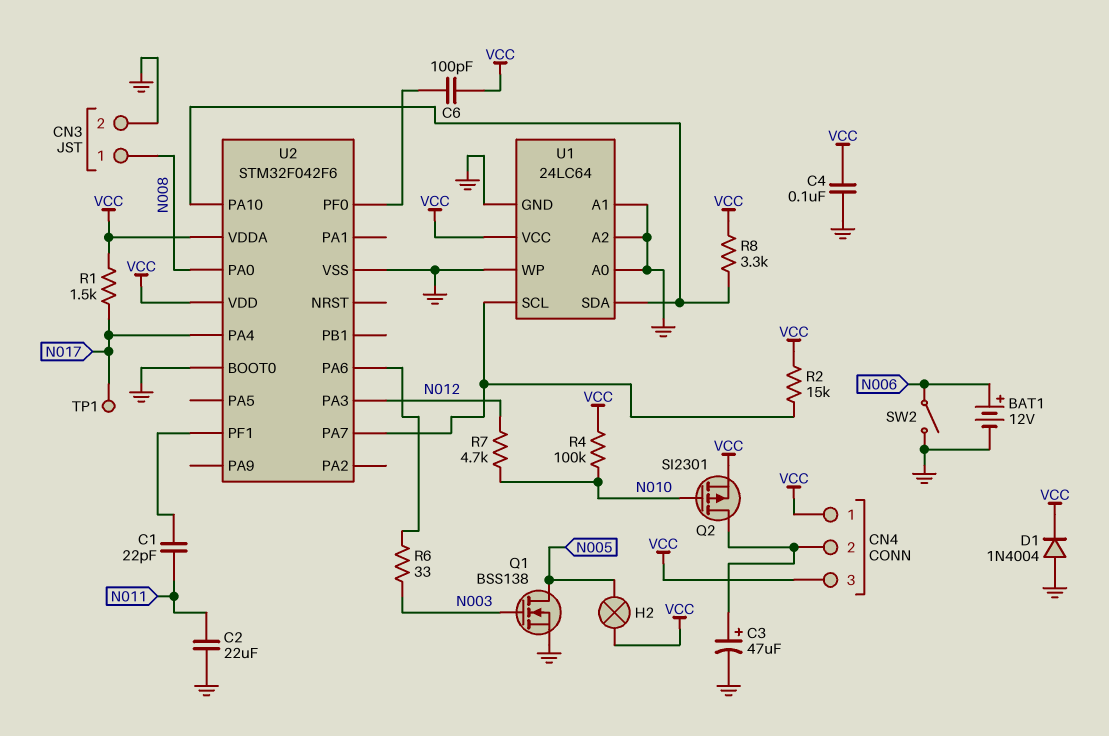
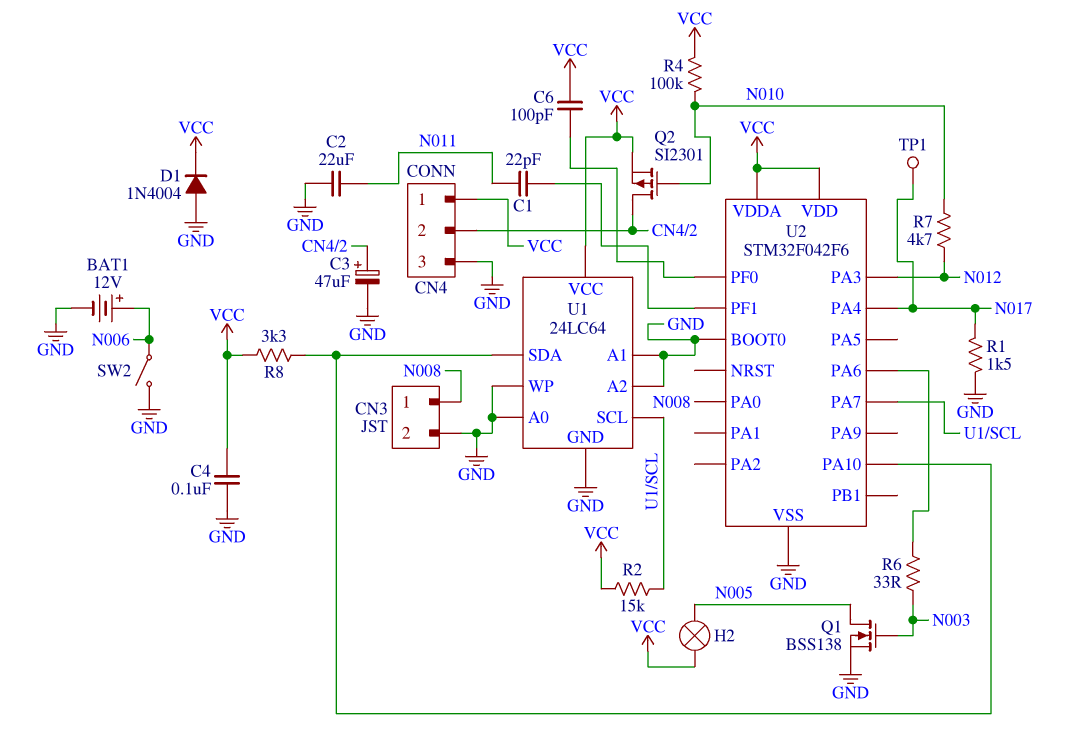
CN4 pin 3: VCC -> GND
R1: 1.5k (N017, VCC) -> 1.5k (GND, N017)

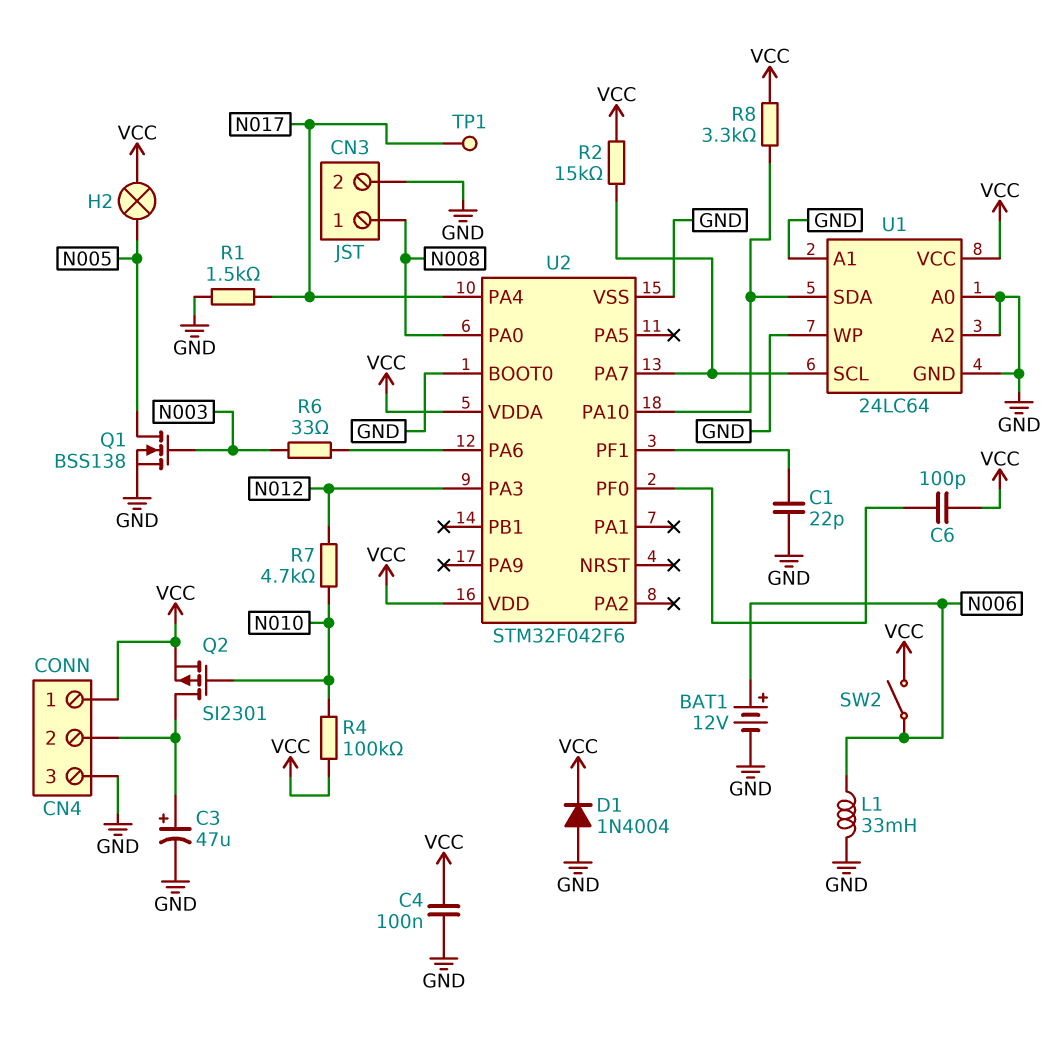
C1: 22pF (N011, U2/PF1) -> 22pF (GND, U2/PF1)
C2: 22uF (GND, N011) -> none
L1: none -> 33mH (GND, N006)
SW2: switch (GND, N006) -> switch (N006, VCC)

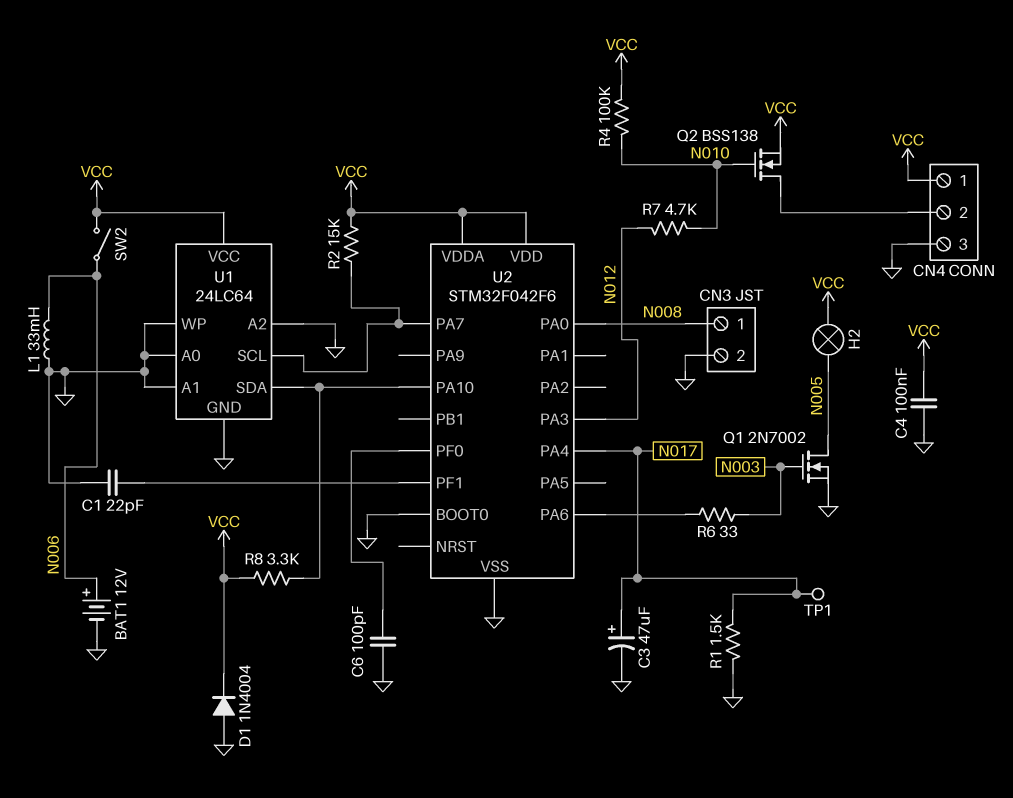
C3: 47uF (plus CN4/2, minus GND) -> 47uF (plus N017, minus GND)
C6: 100pF (U2/PF0, VCC) -> 100pF (GND, U2/PF0)
Q1: NMOS BSS138 (G N003, D N005, S GND) -> NMOS 2N7002 (G N003, D N005, S GND)
Q2: PMOS SI2301 (G N010, D CN4/2, S VCC) -> NMOS BSS138 (G N010, D CN4/2, S VCC)

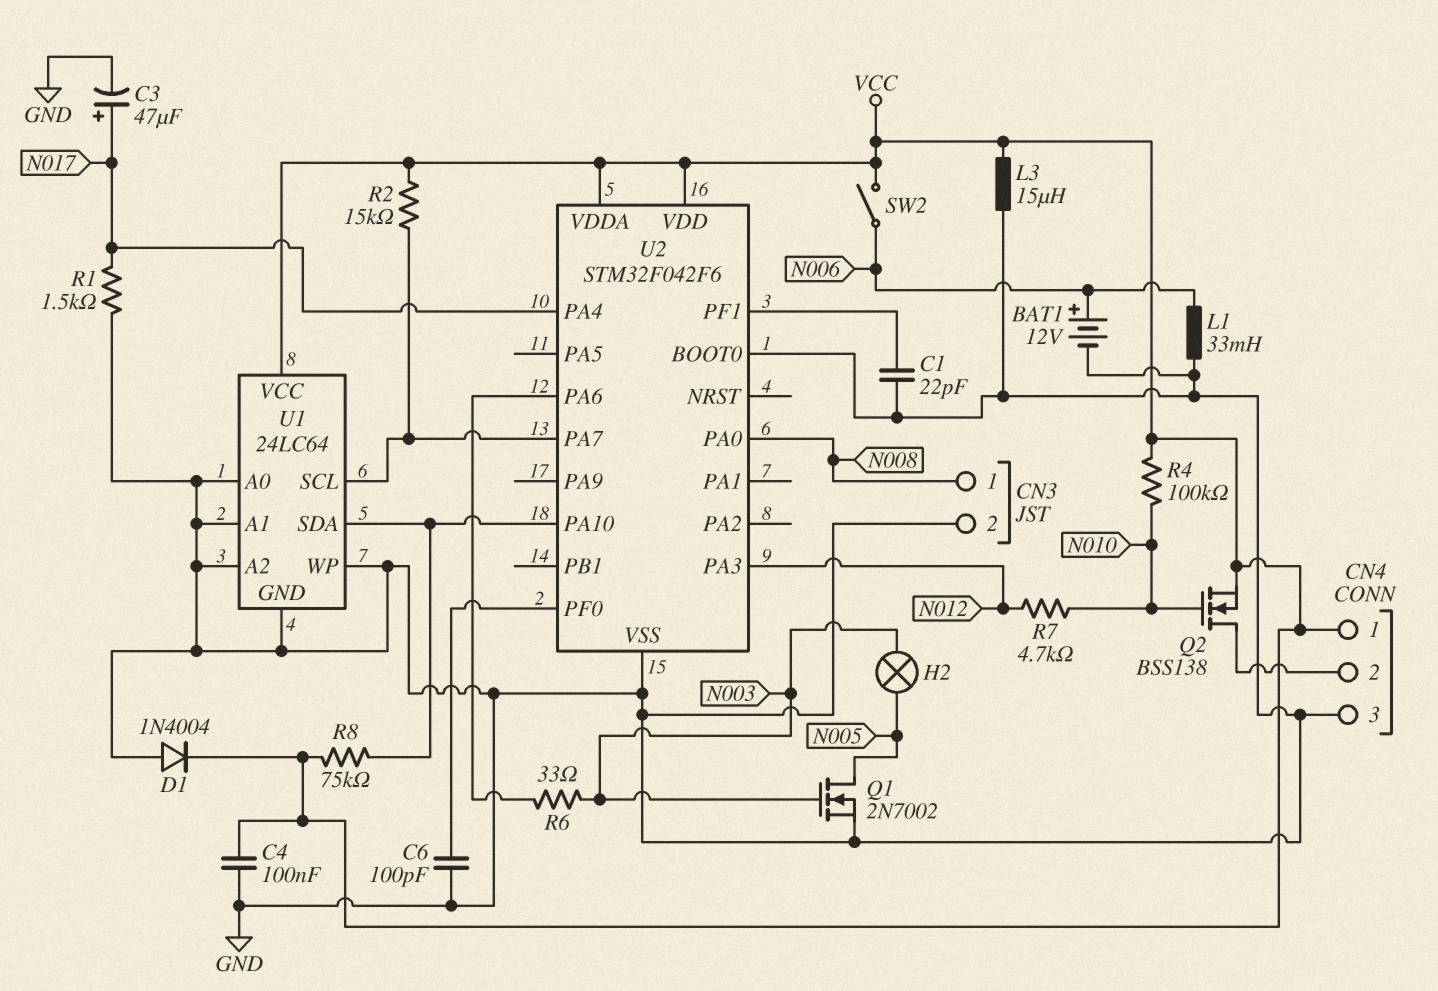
H2: lamp (N005, VCC) -> lamp (N003, N005)
L3: none -> 15uH (GND, VCC)
R8: 3.3k (U1/SDA, VCC) -> 75k (U1/SDA, VCC)
TP1: test point (N017) -> none

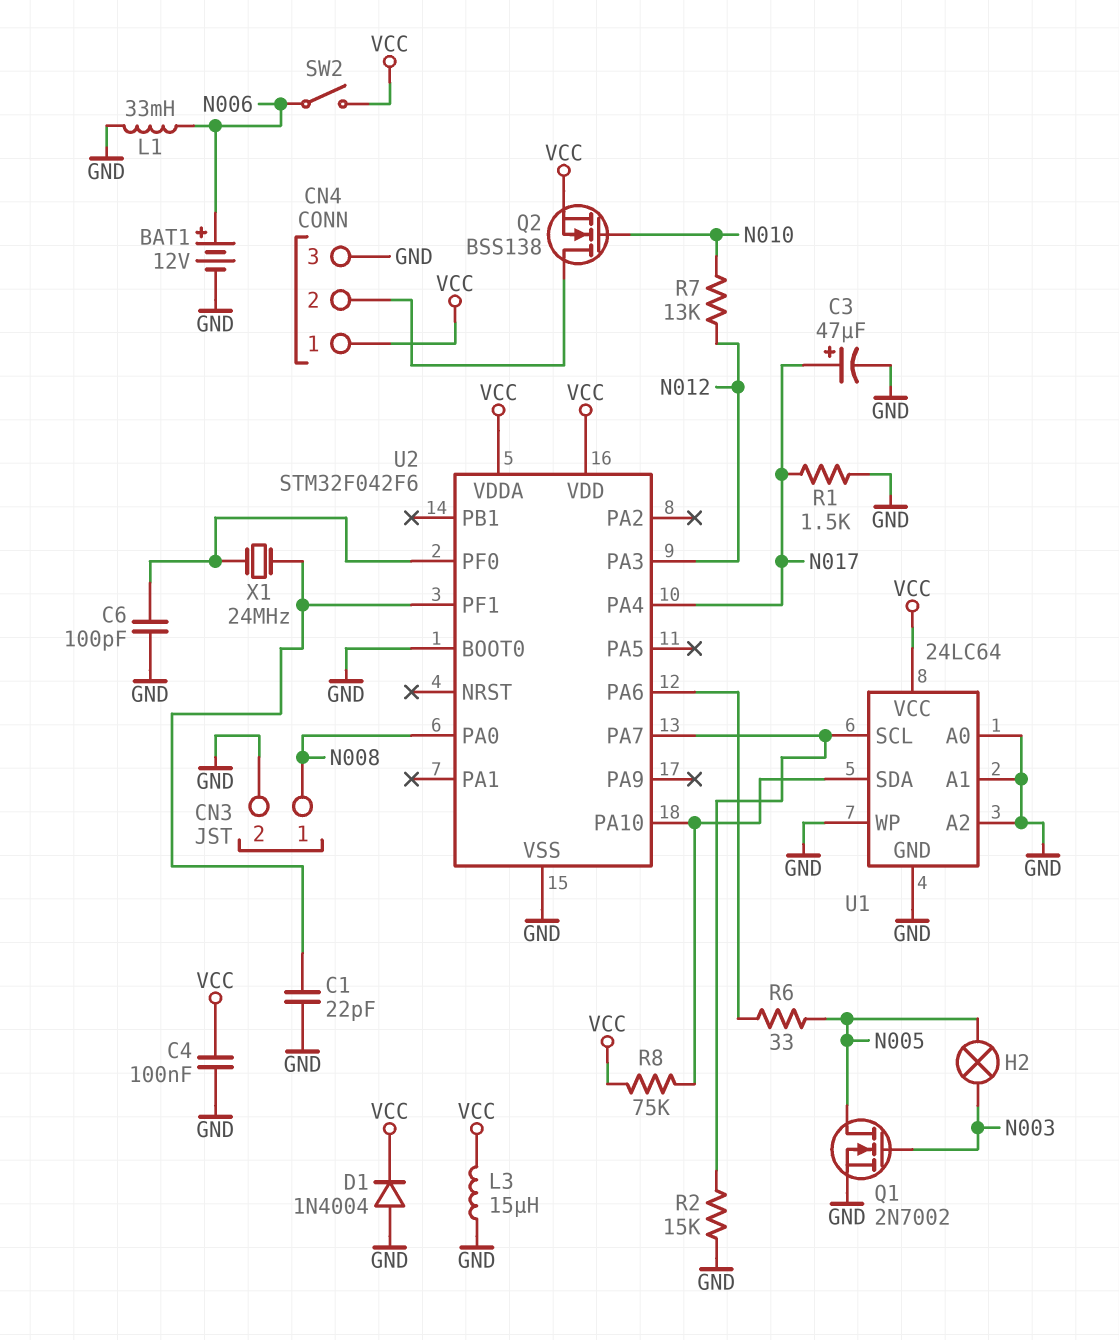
R2: 15k (U1/SCL, VCC) -> 15k (GND, U1/SCL)
R4: 100k (N010, VCC) -> none
R6: 33 (N003, U2/PA6) -> 33 (N005, U2/PA6)
R7: 4.7k (N010, N012) -> 13k (N010, N012)
X1: none -> 24MHz (U2/PF0, U2/PF1)

